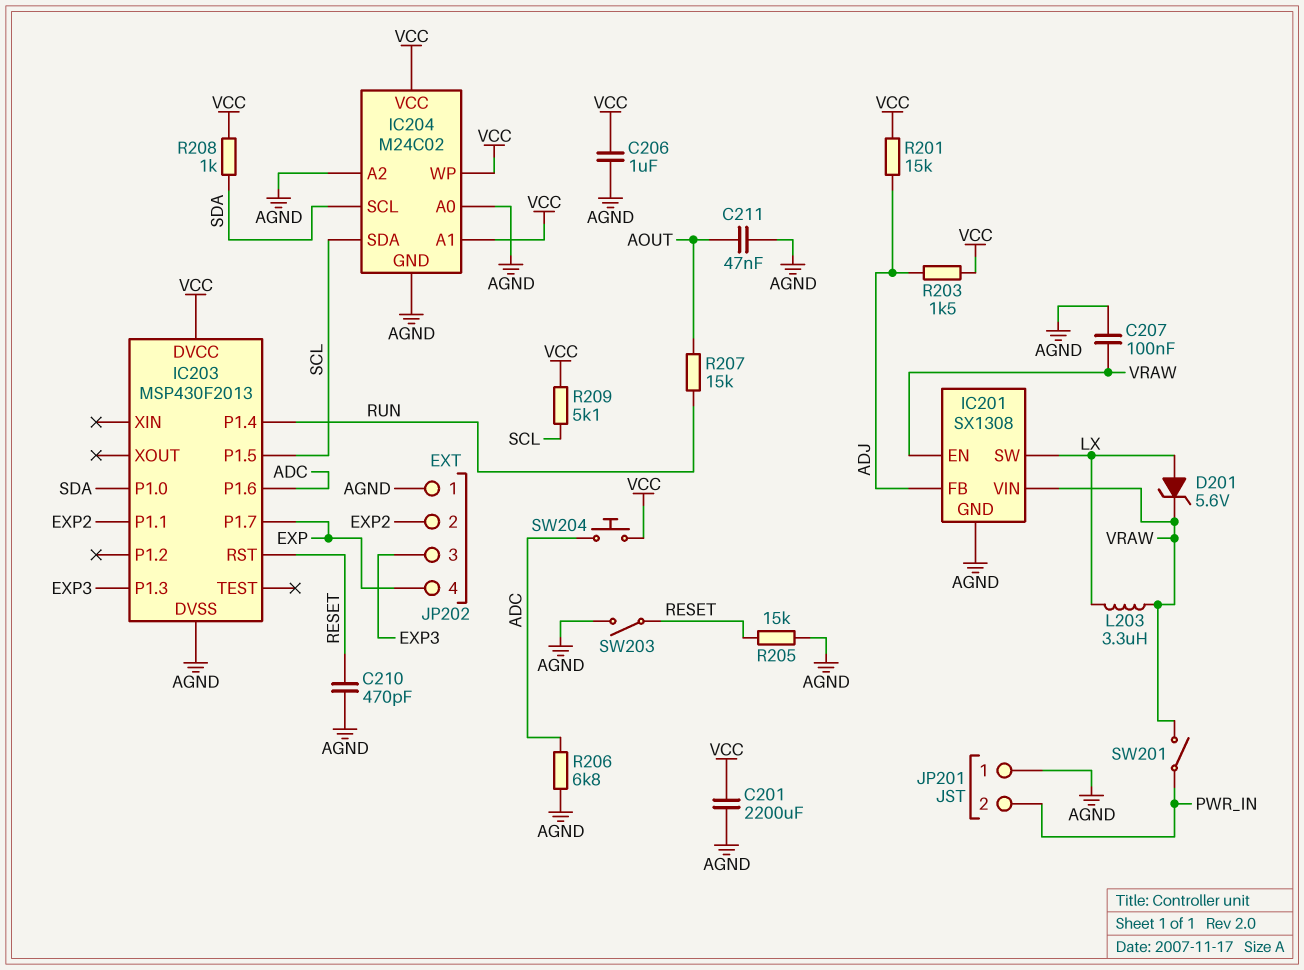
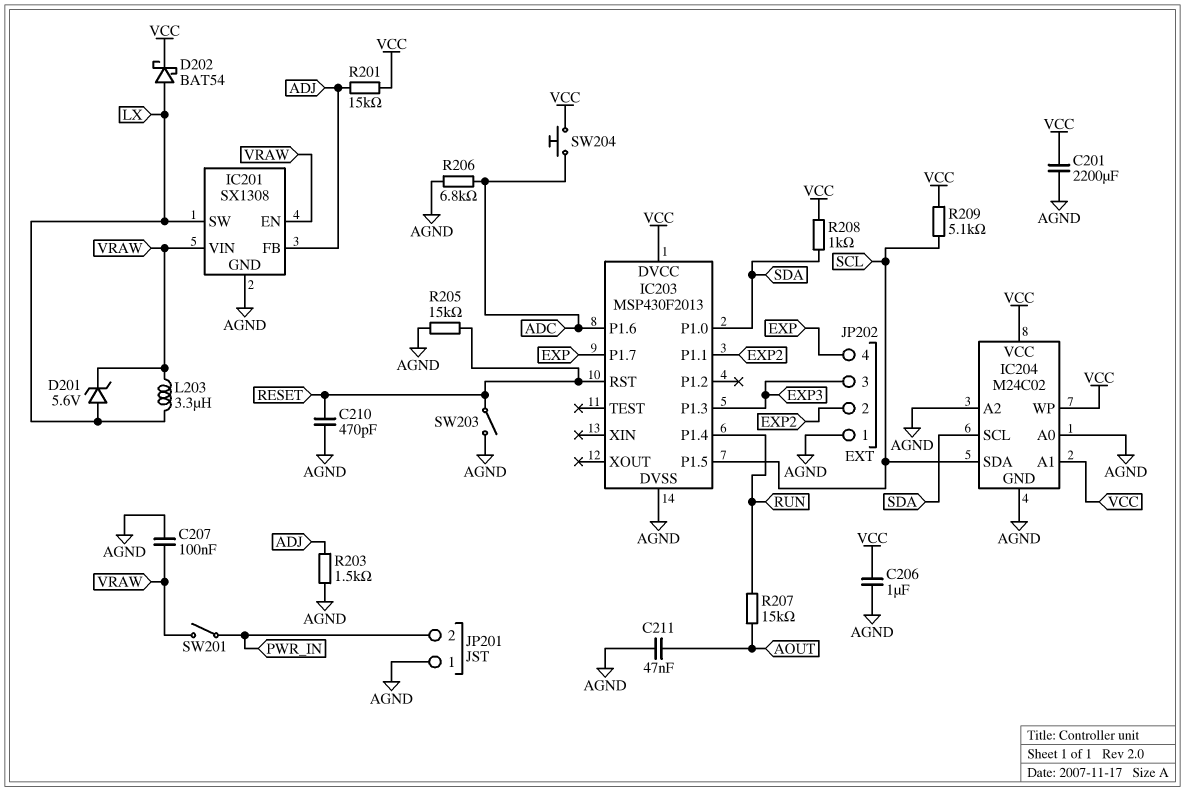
D202: none -> schottky BAT54 (A LX, K VCC)
R203: 1.5k (ADJ, VCC) -> 1.5k (ADJ, AGND)

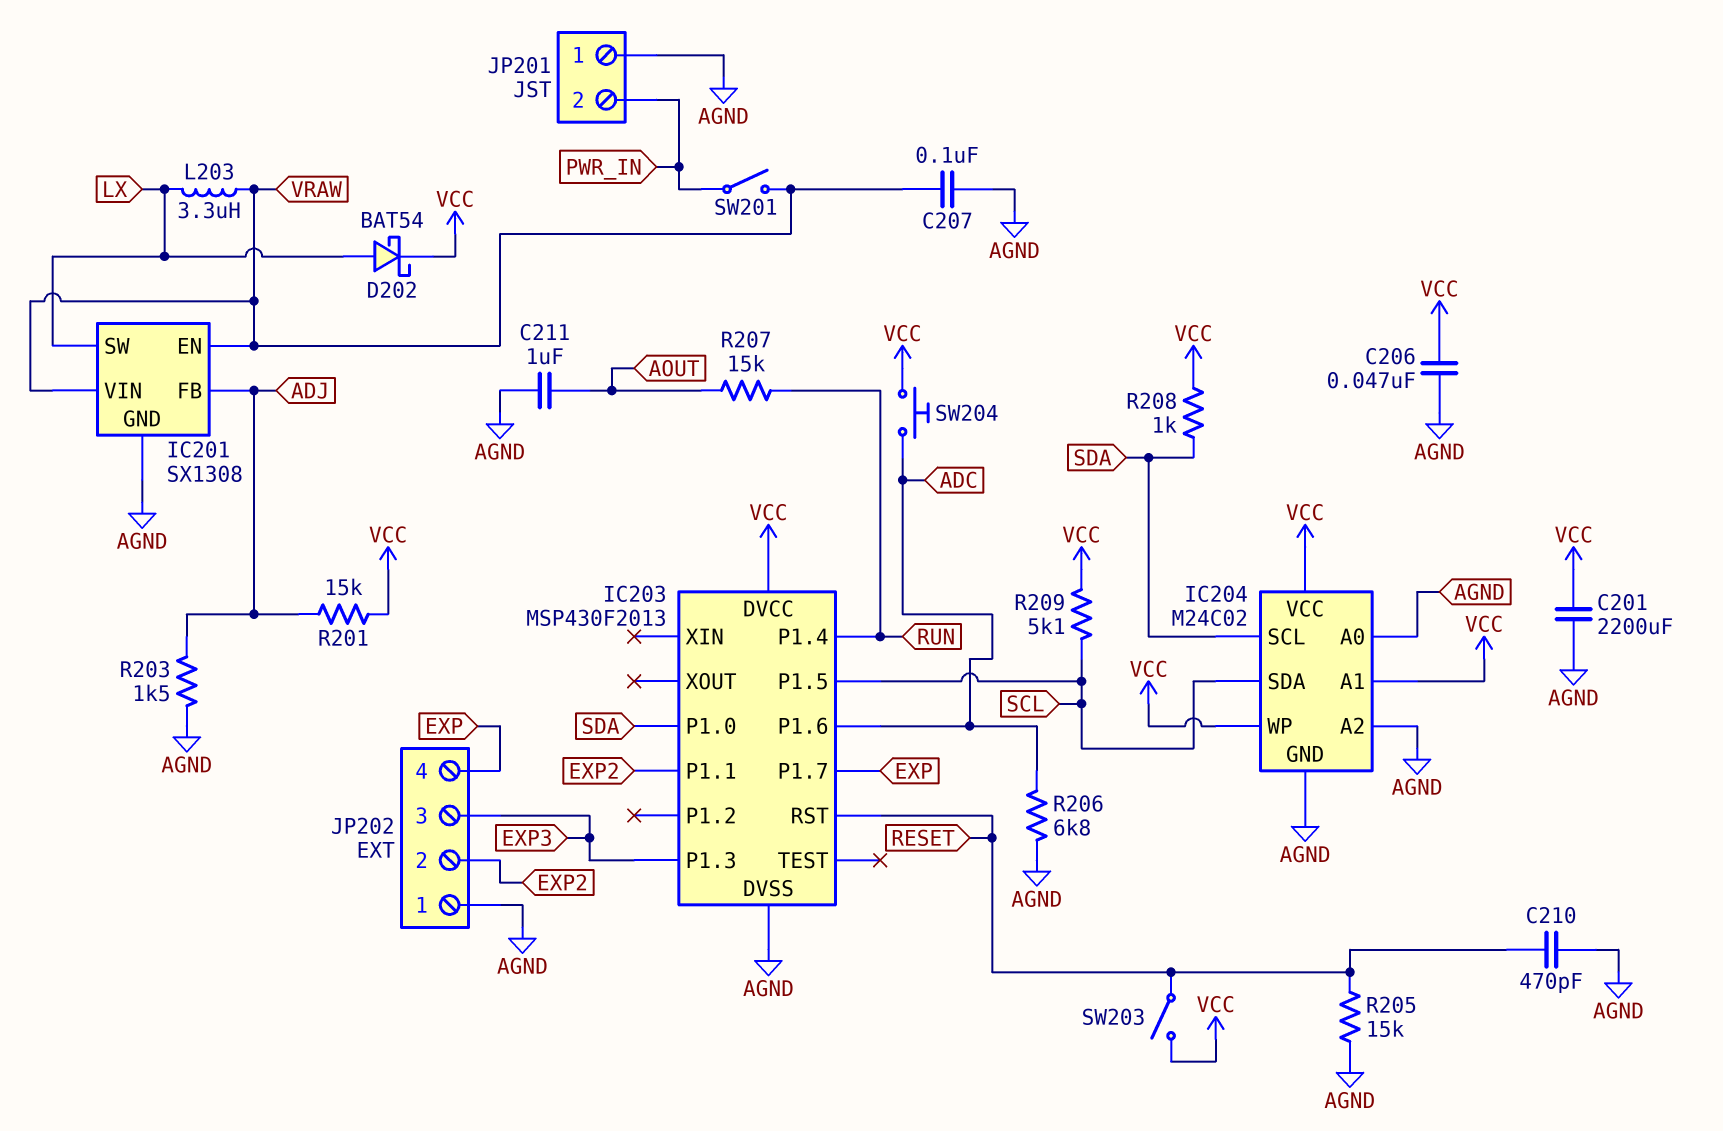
C206: 1uF (AGND, VCC) -> 47nF (AGND, VCC)
C211: 47nF (AGND, AOUT) -> 1uF (AGND, AOUT)
D201: zener 5.6V (A LX, K VRAW) -> none
SW203: switch (AGND, RESET) -> switch (RESET, VCC)

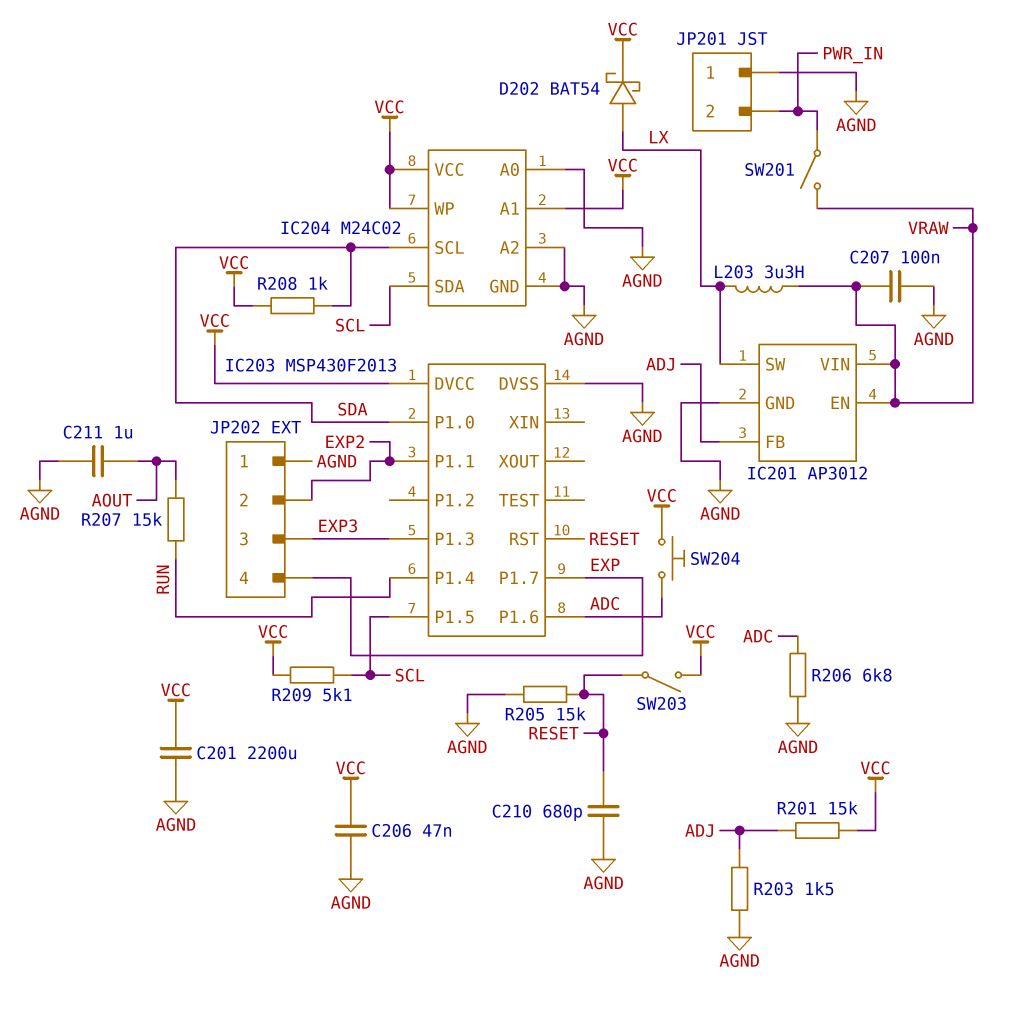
C210: 470pF (AGND, RESET) -> 680pF (AGND, RESET)
IC201: SX1308 -> AP3012

